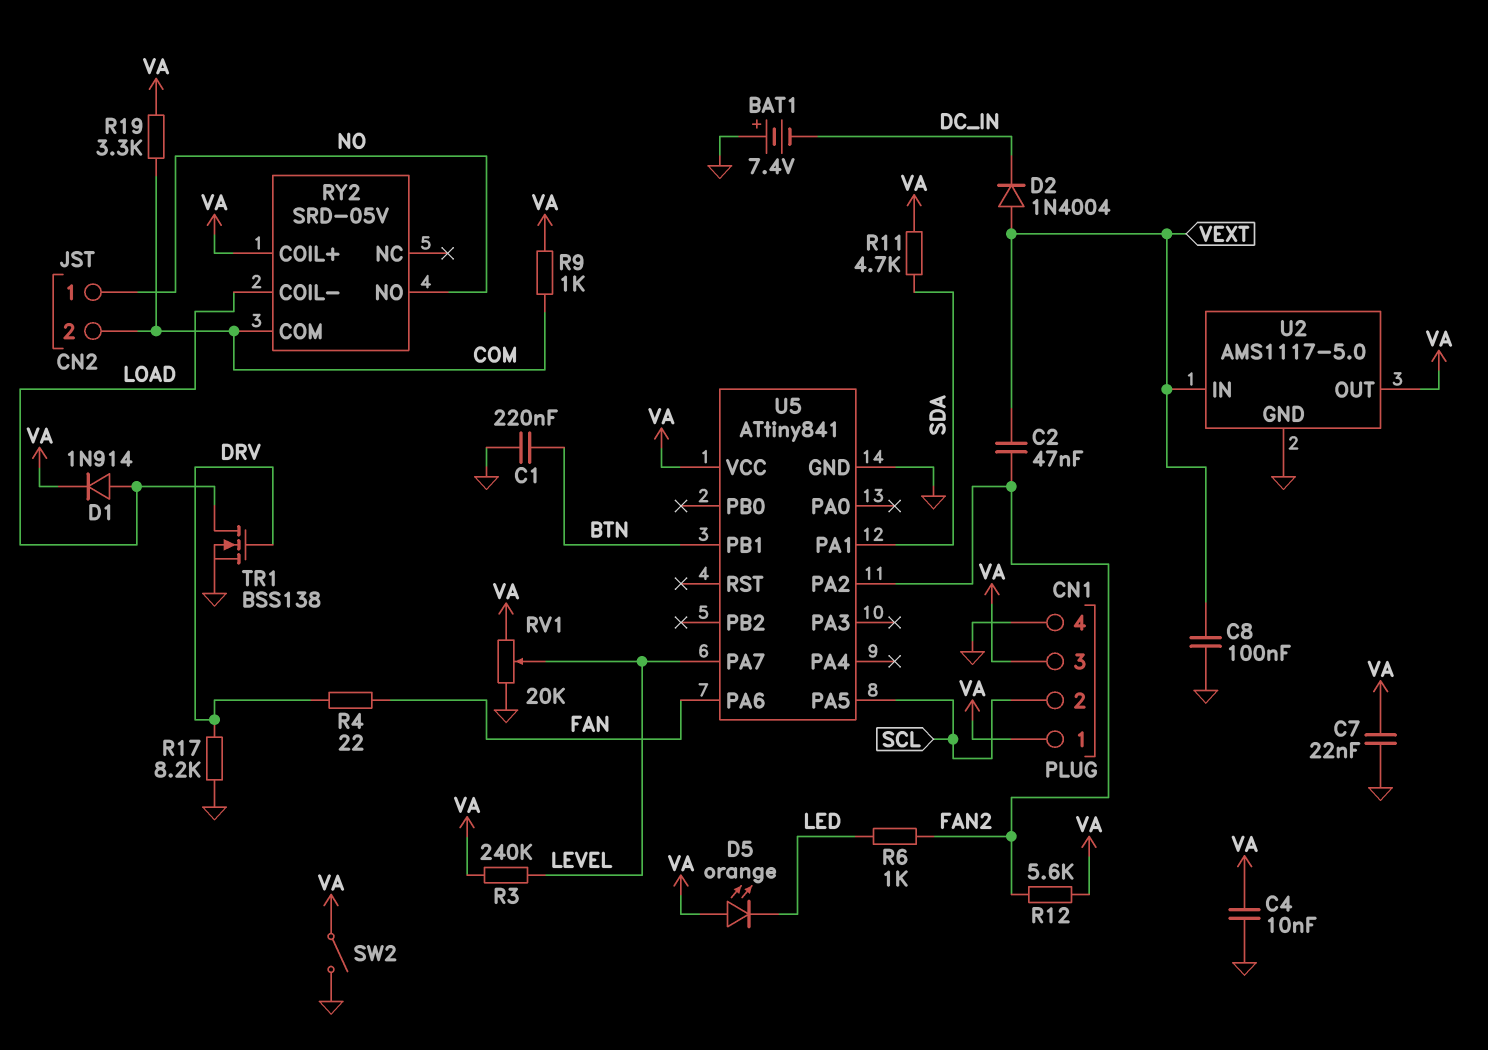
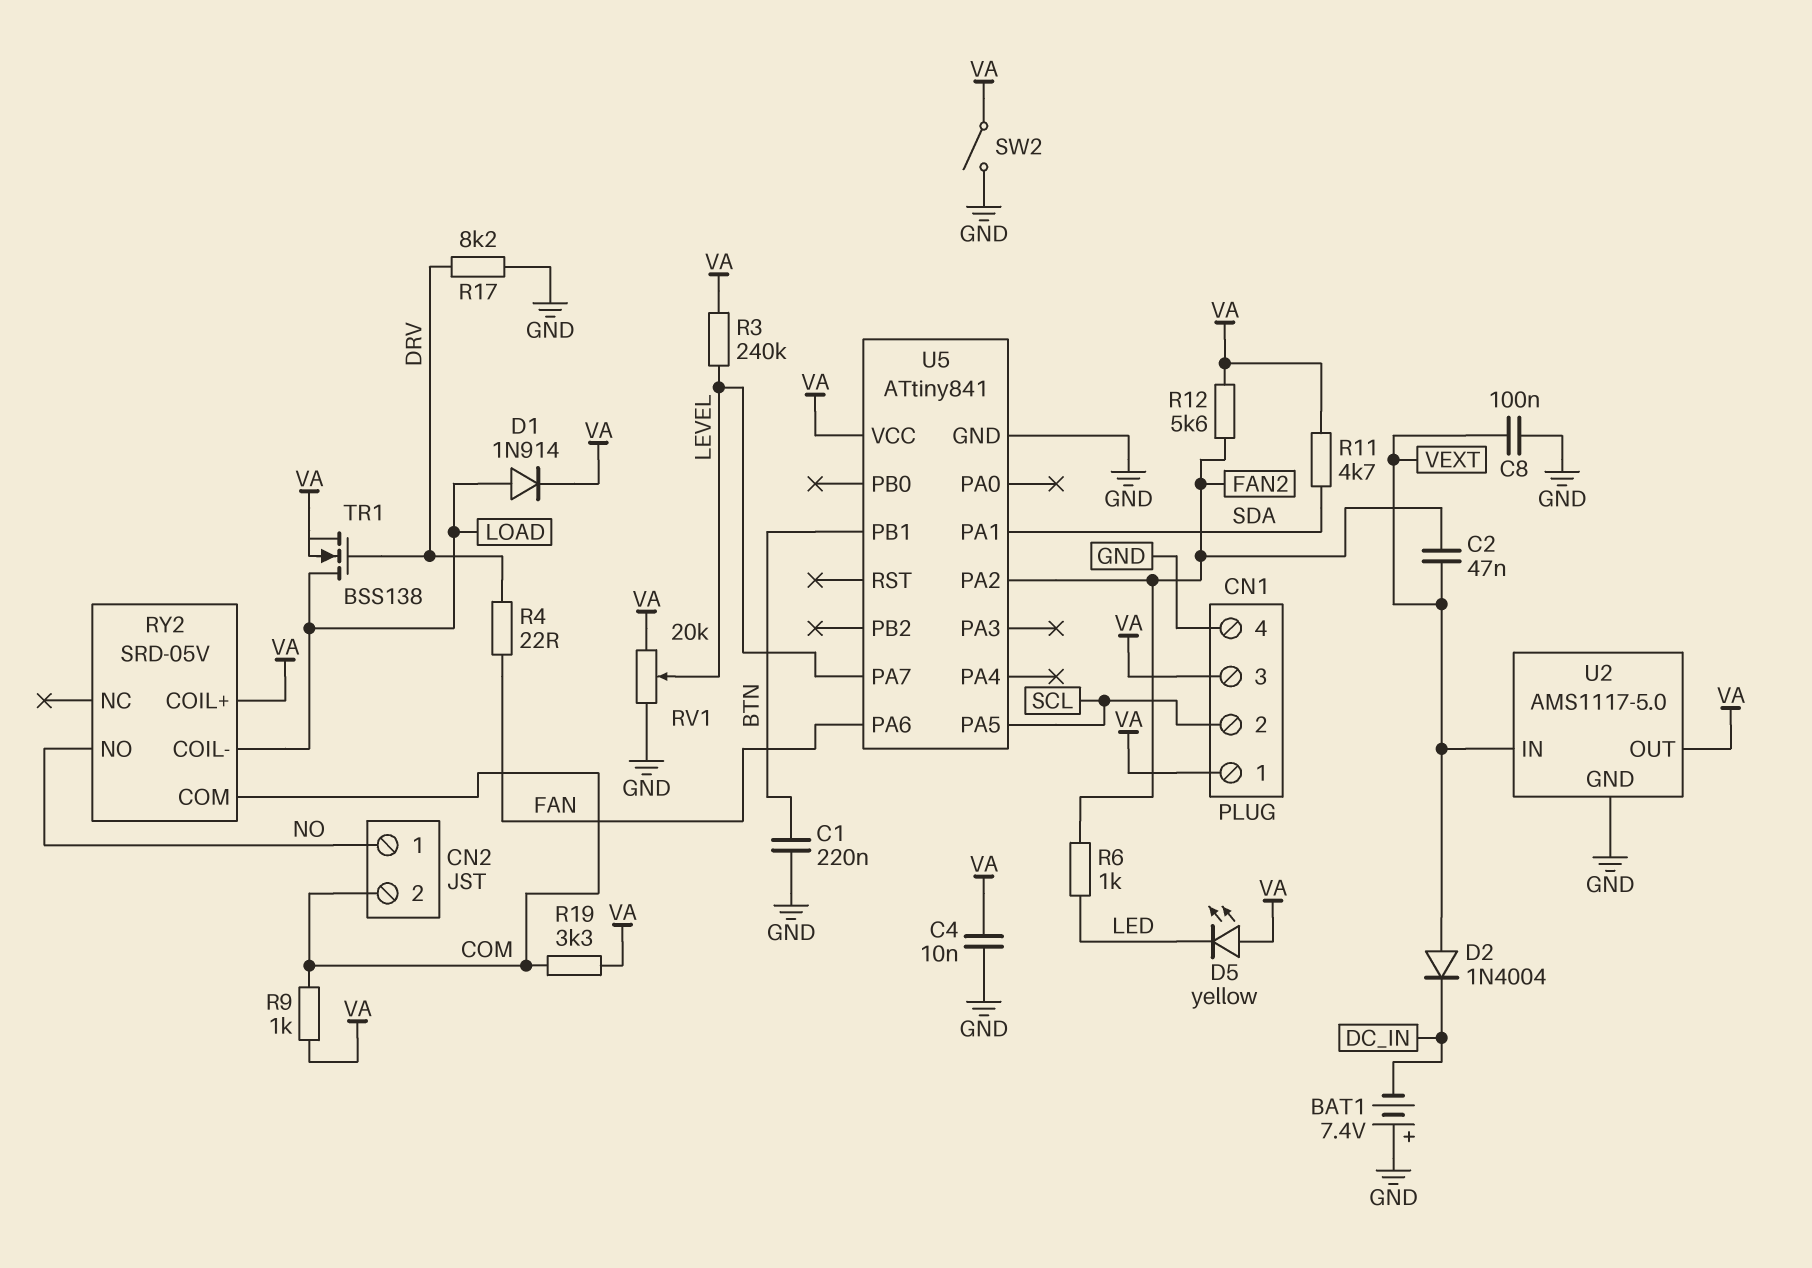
C7: 22nF (GND, VA) -> none
D5: LED orange (A VA, K LED) -> LED yellow (A VA, K LED)
TR1: NMOS BSS138 (G DRV, D LOAD, S GND) -> NMOS BSS138 (G DRV, D LOAD, S VA)

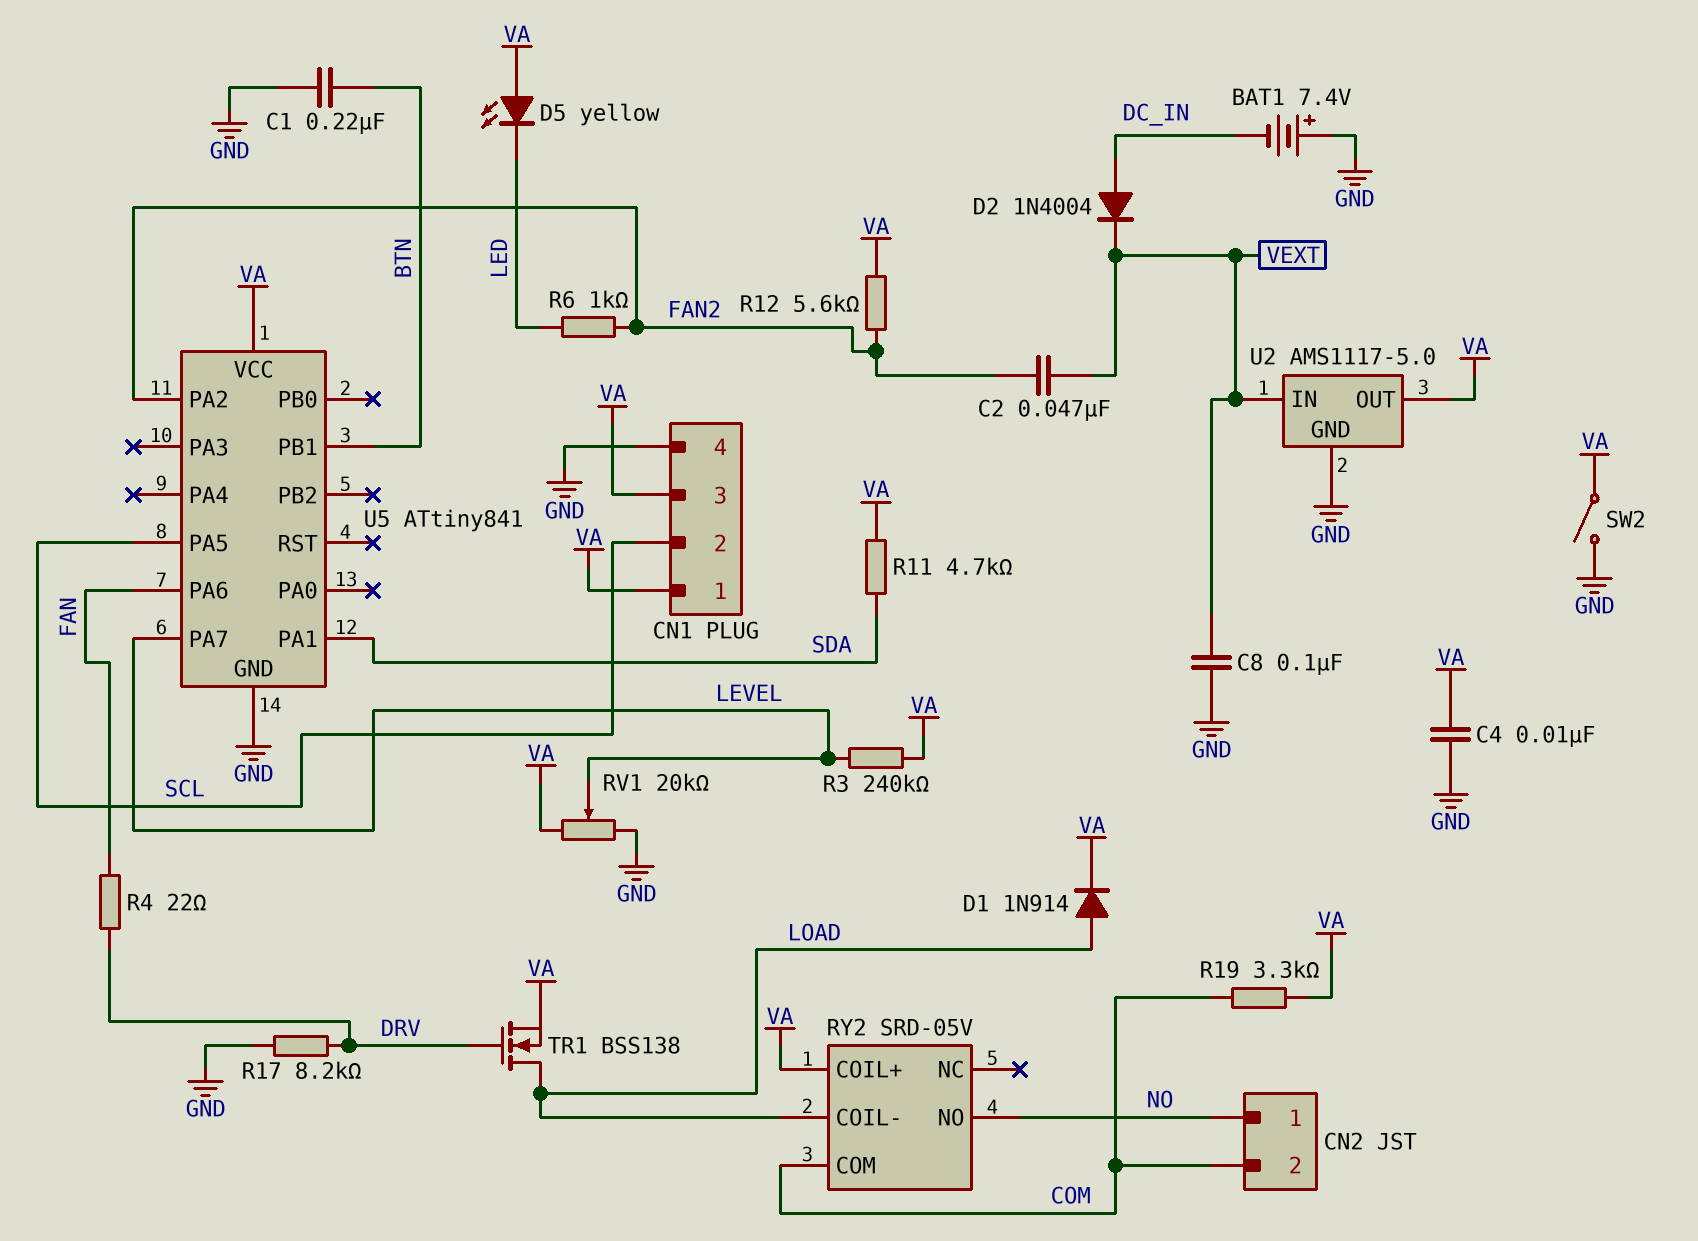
D2: diode 1N4004 (A VEXT, K DC_IN) -> diode 1N4004 (A DC_IN, K VEXT)
R9: 1k (COM, VA) -> none

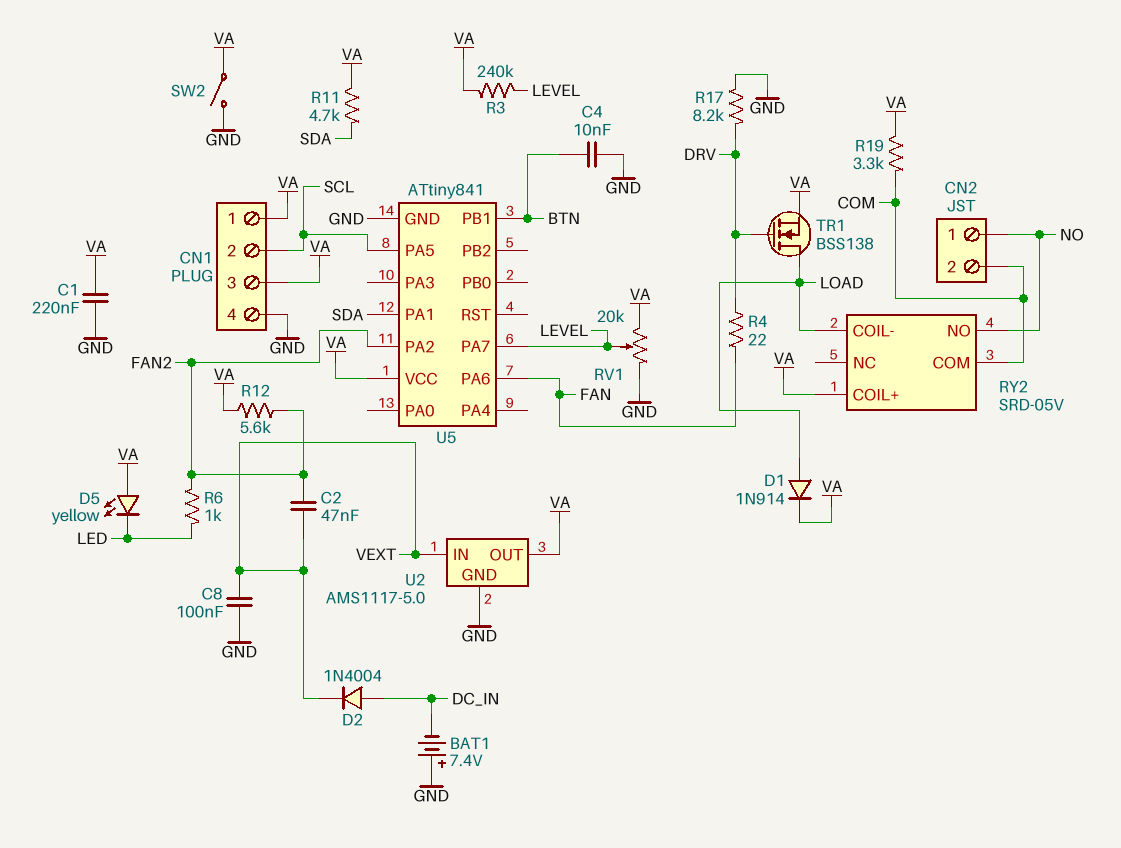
C1: 220nF (BTN, GND) -> 220nF (GND, VA)
C4: 10nF (GND, VA) -> 10nF (BTN, GND)

